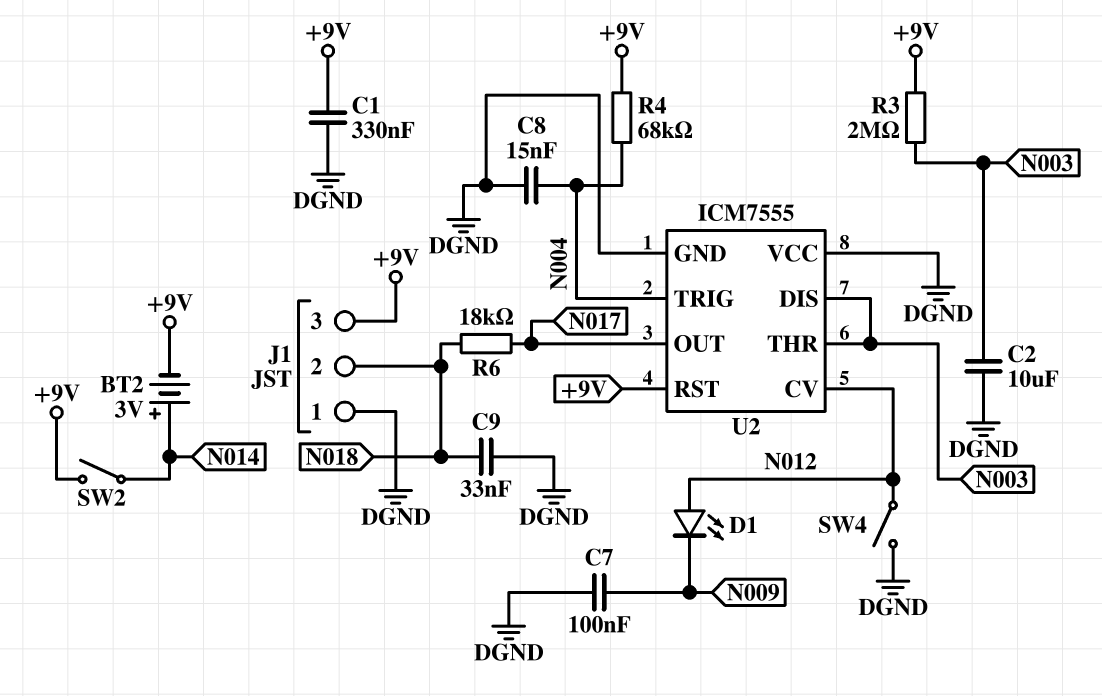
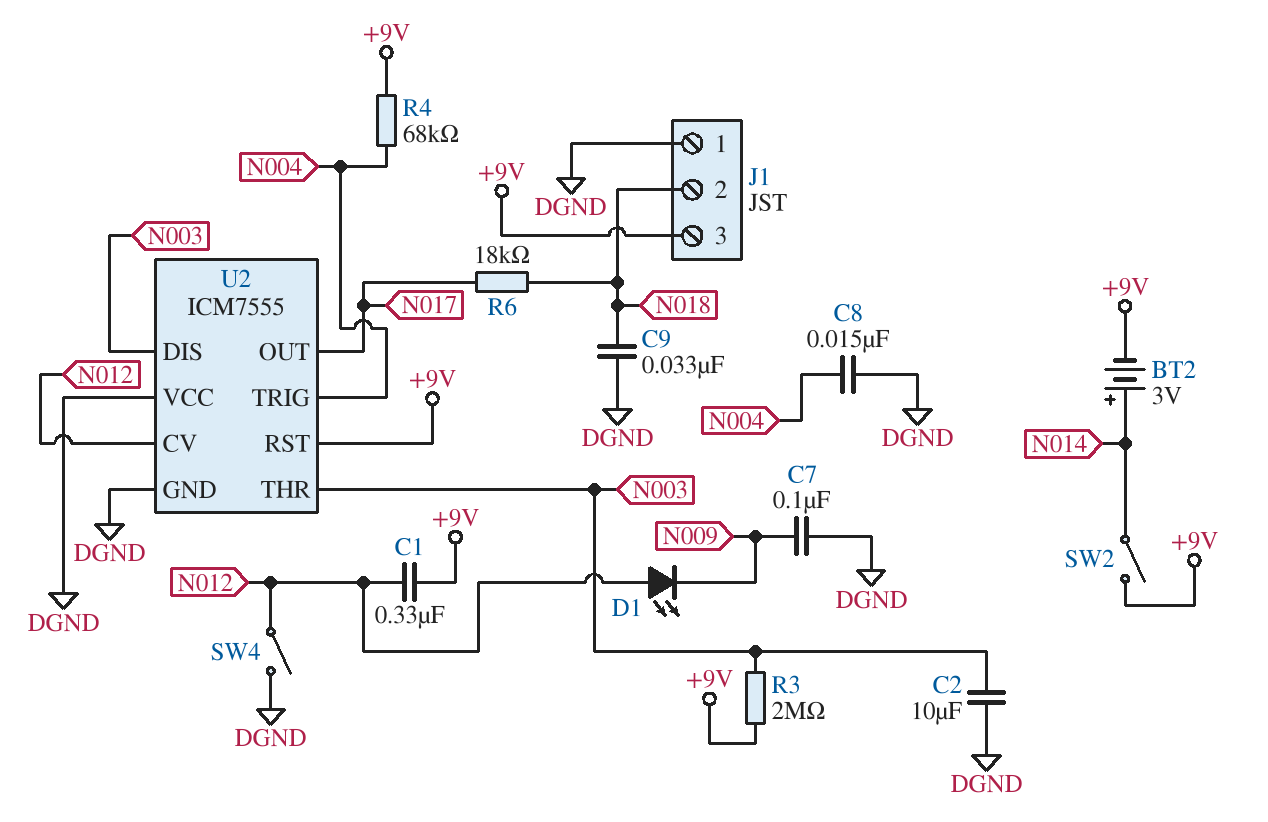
C1: 330nF (+9V, DGND) -> 330nF (+9V, N012)

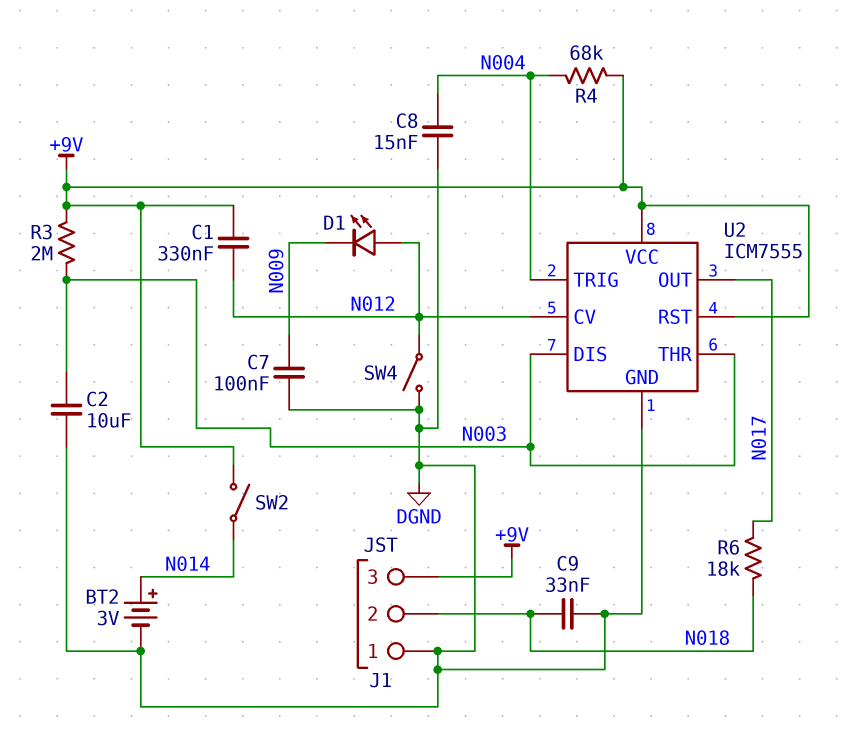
BT2: 3V (plus N014, minus +9V) -> 3V (plus N014, minus DGND)
U2 pin VCC: DGND -> +9V

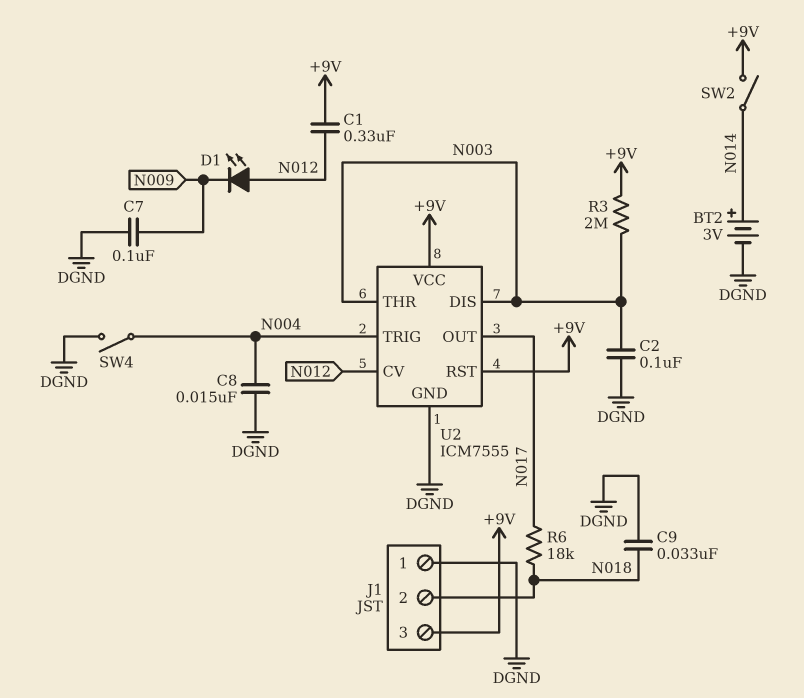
C2: 10uF (DGND, N003) -> 100nF (DGND, N003)
R4: 68k (+9V, N004) -> none
SW4: switch (DGND, N012) -> switch (DGND, N004)

